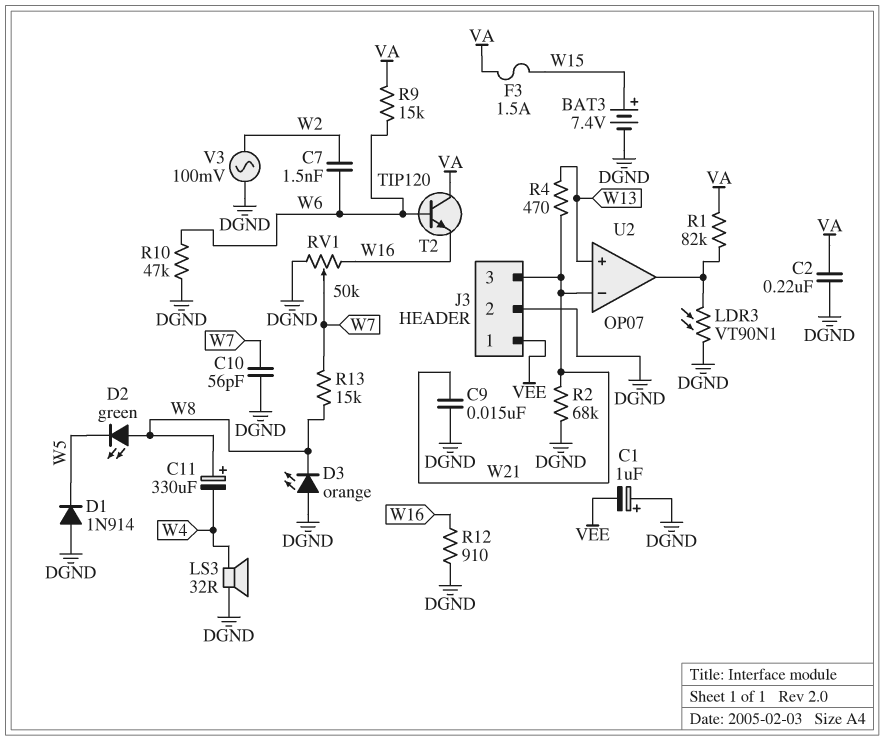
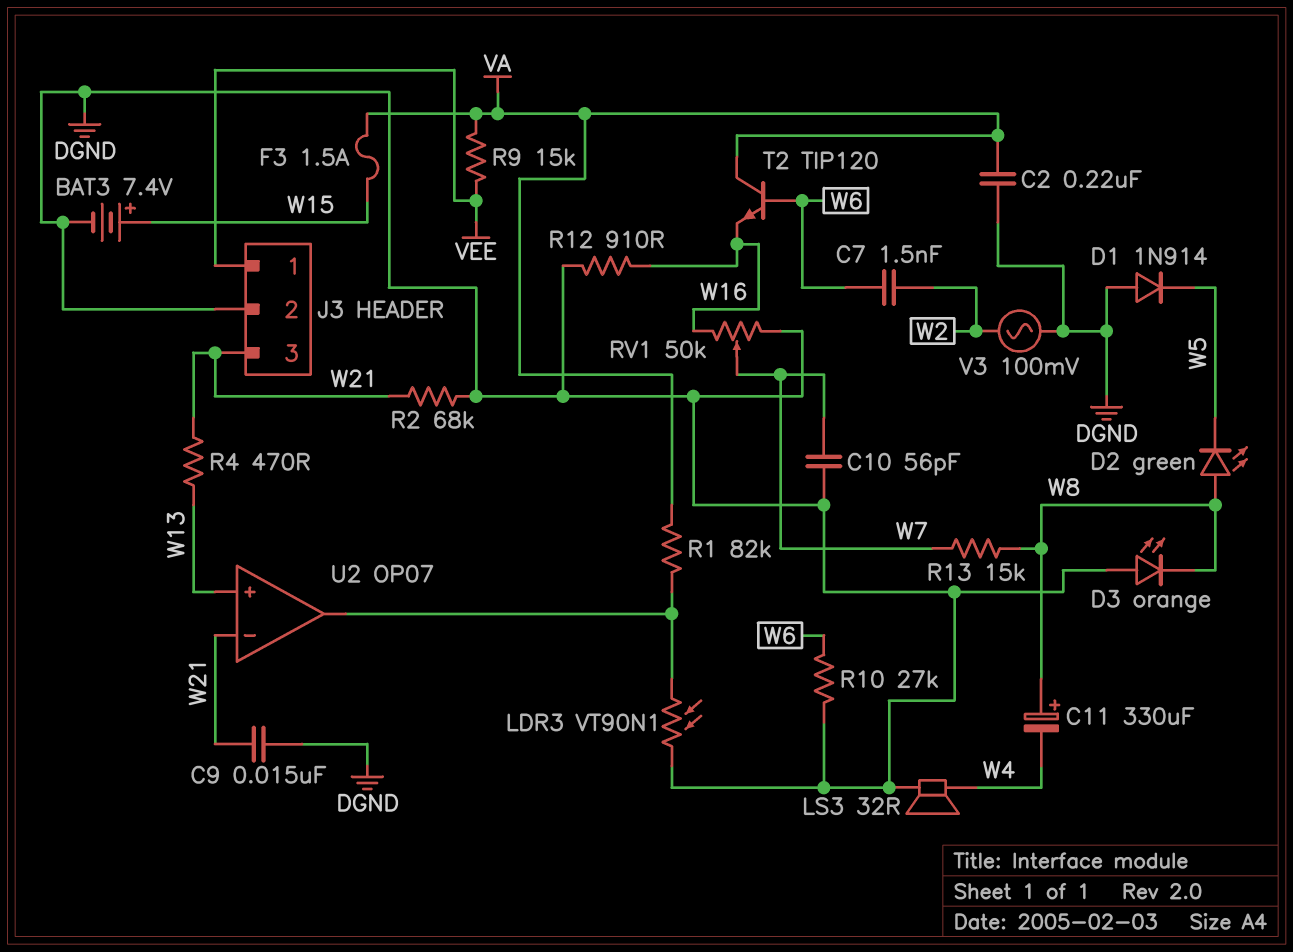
C1: 1uF (plus DGND, minus VEE) -> none
R9: 15k (VA, W6) -> 15k (VA, VEE)
R10: 47k (DGND, W6) -> 27k (DGND, W6)

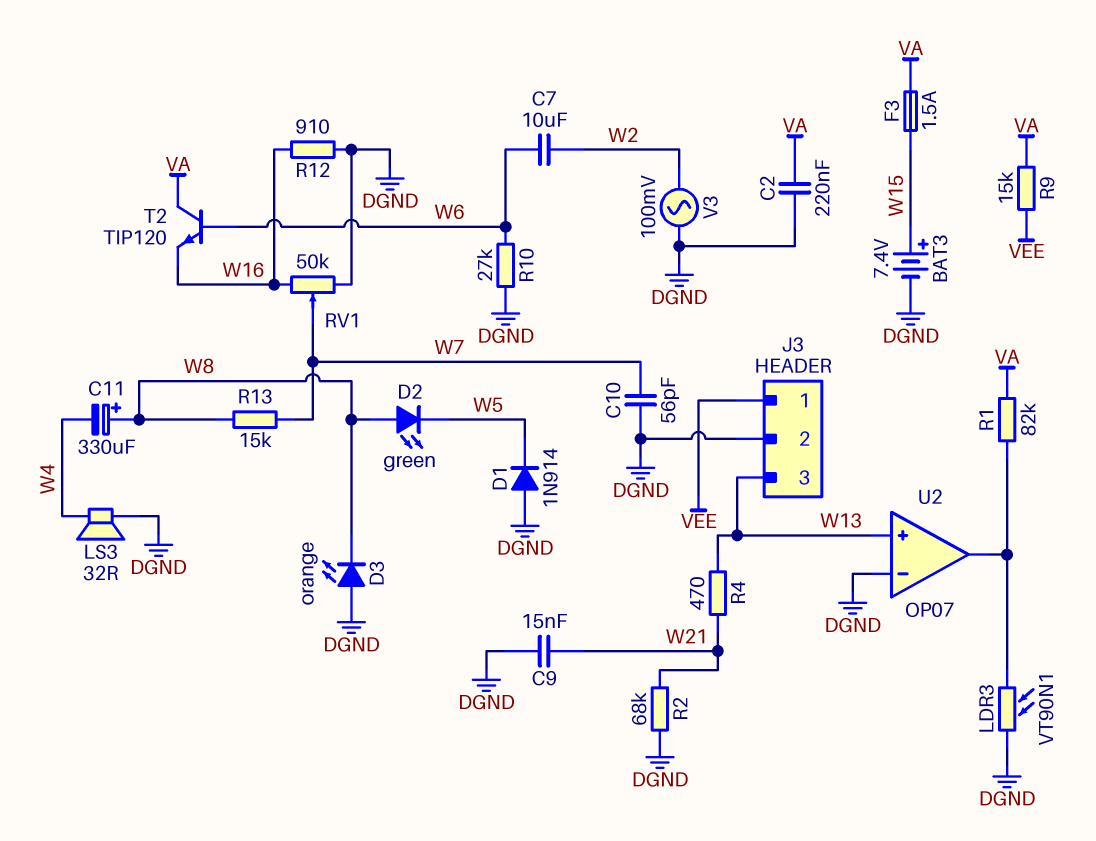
C7: 1.5nF (W2, W6) -> 10uF (W2, W6)
J3 pin 3: W21 -> W13
U2 pin in-: W21 -> DGND

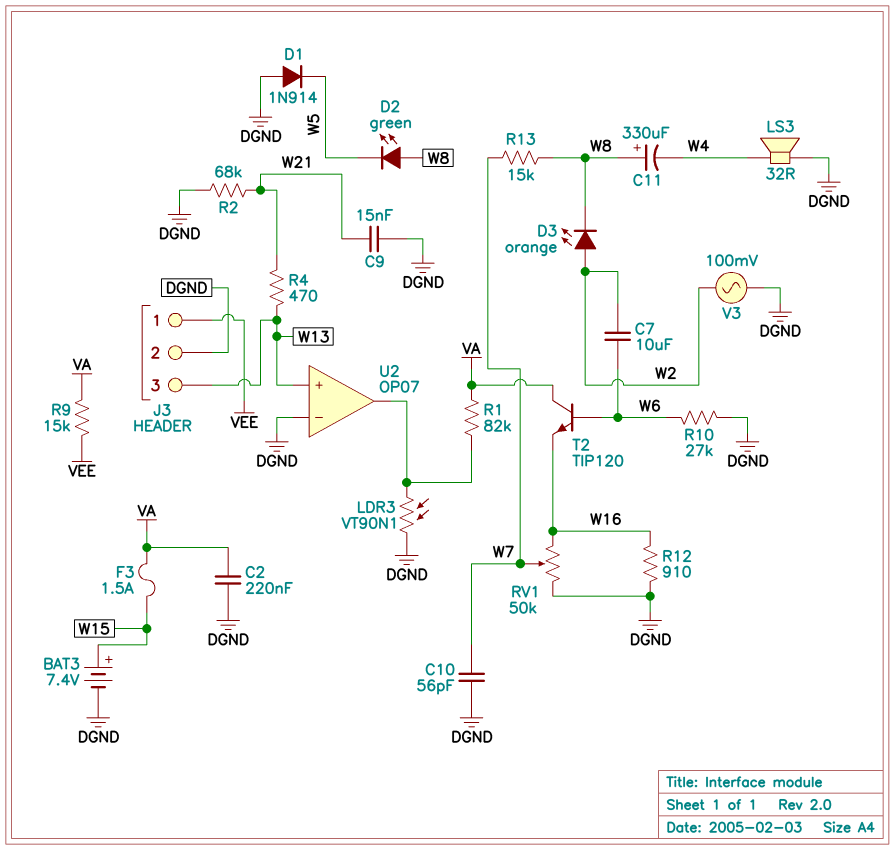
D3: LED orange (A DGND, K W8) -> LED orange (A W2, K W8)

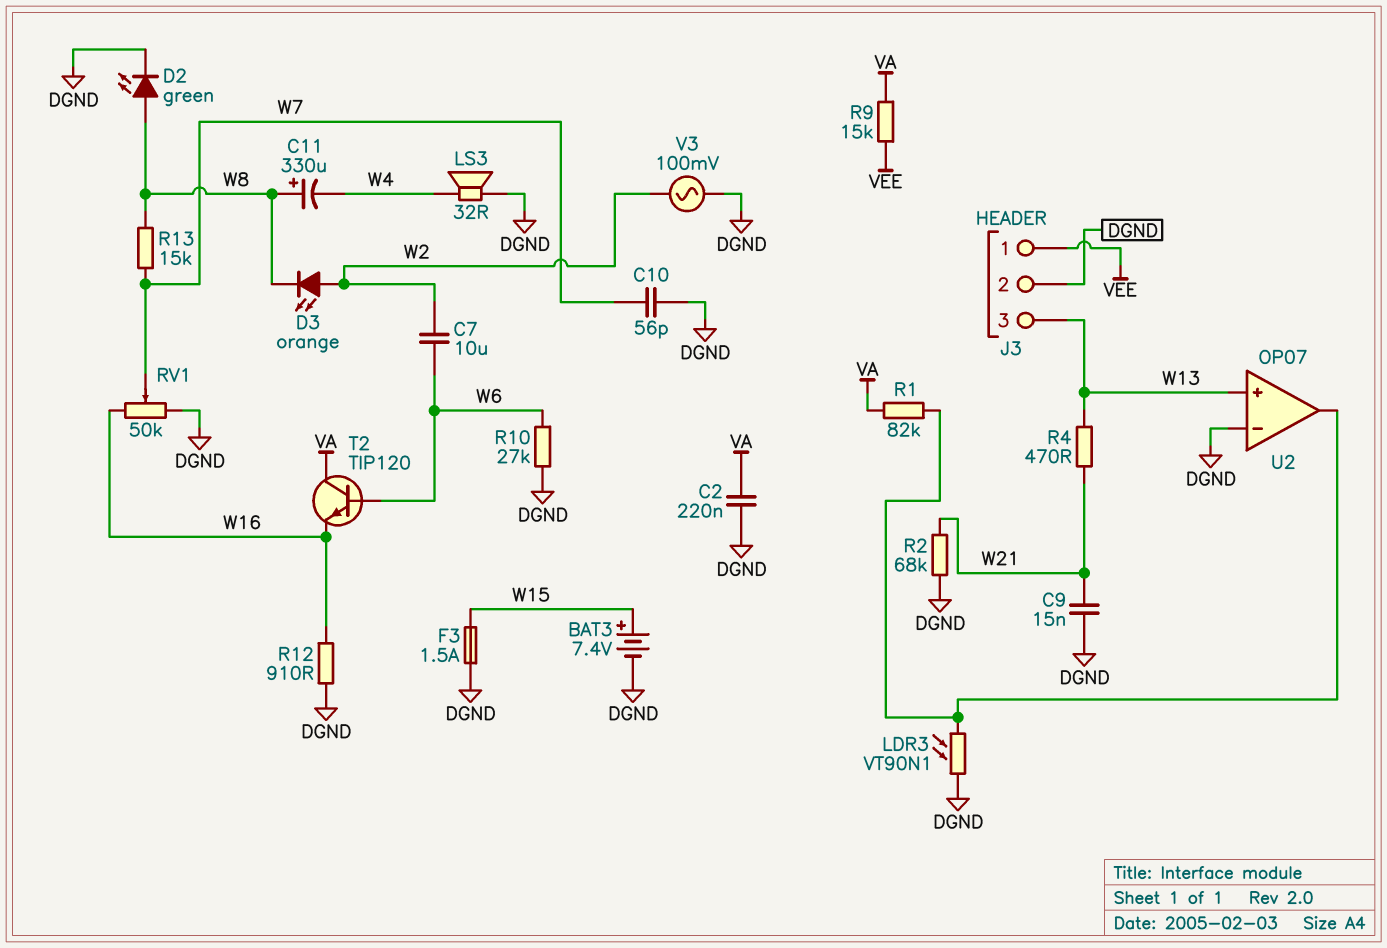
D1: diode 1N914 (A DGND, K W5) -> none
D2: LED green (A W8, K W5) -> LED green (A W8, K DGND)
F3: 1.5A (VA, W15) -> 1.5A (DGND, W15)

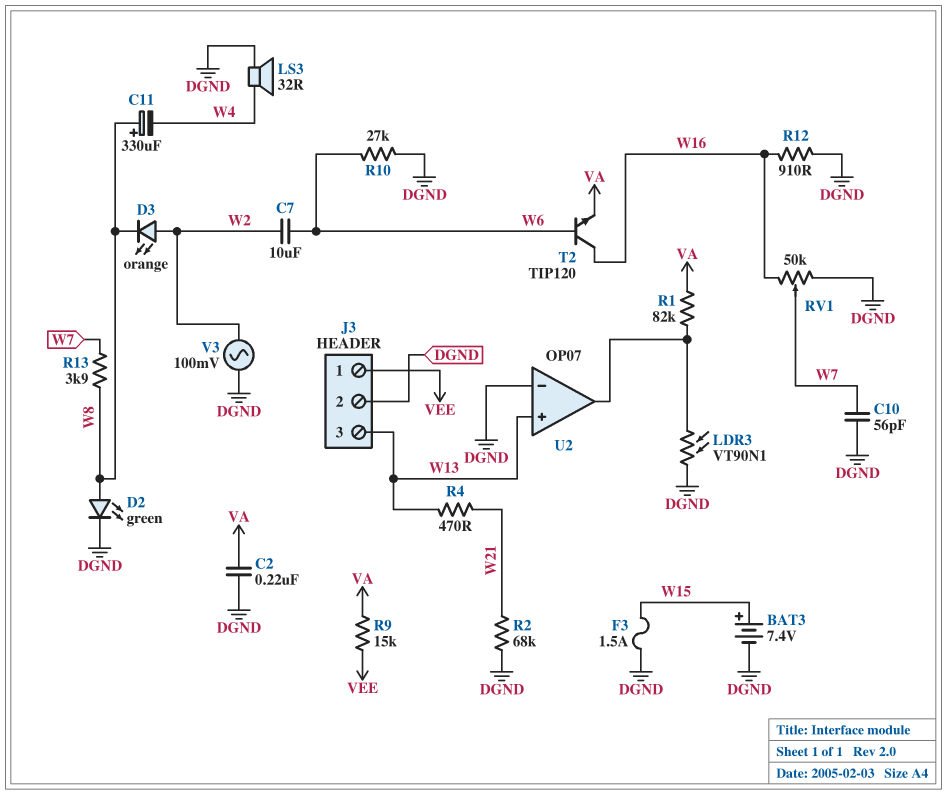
C9: 15nF (DGND, W21) -> none
R13: 15k (W7, W8) -> 3.9k (W7, W8)
T2: NPN TIP120 (B W6, C VA, E W16) -> NPN TIP120 (B W6, C W16, E VA)

